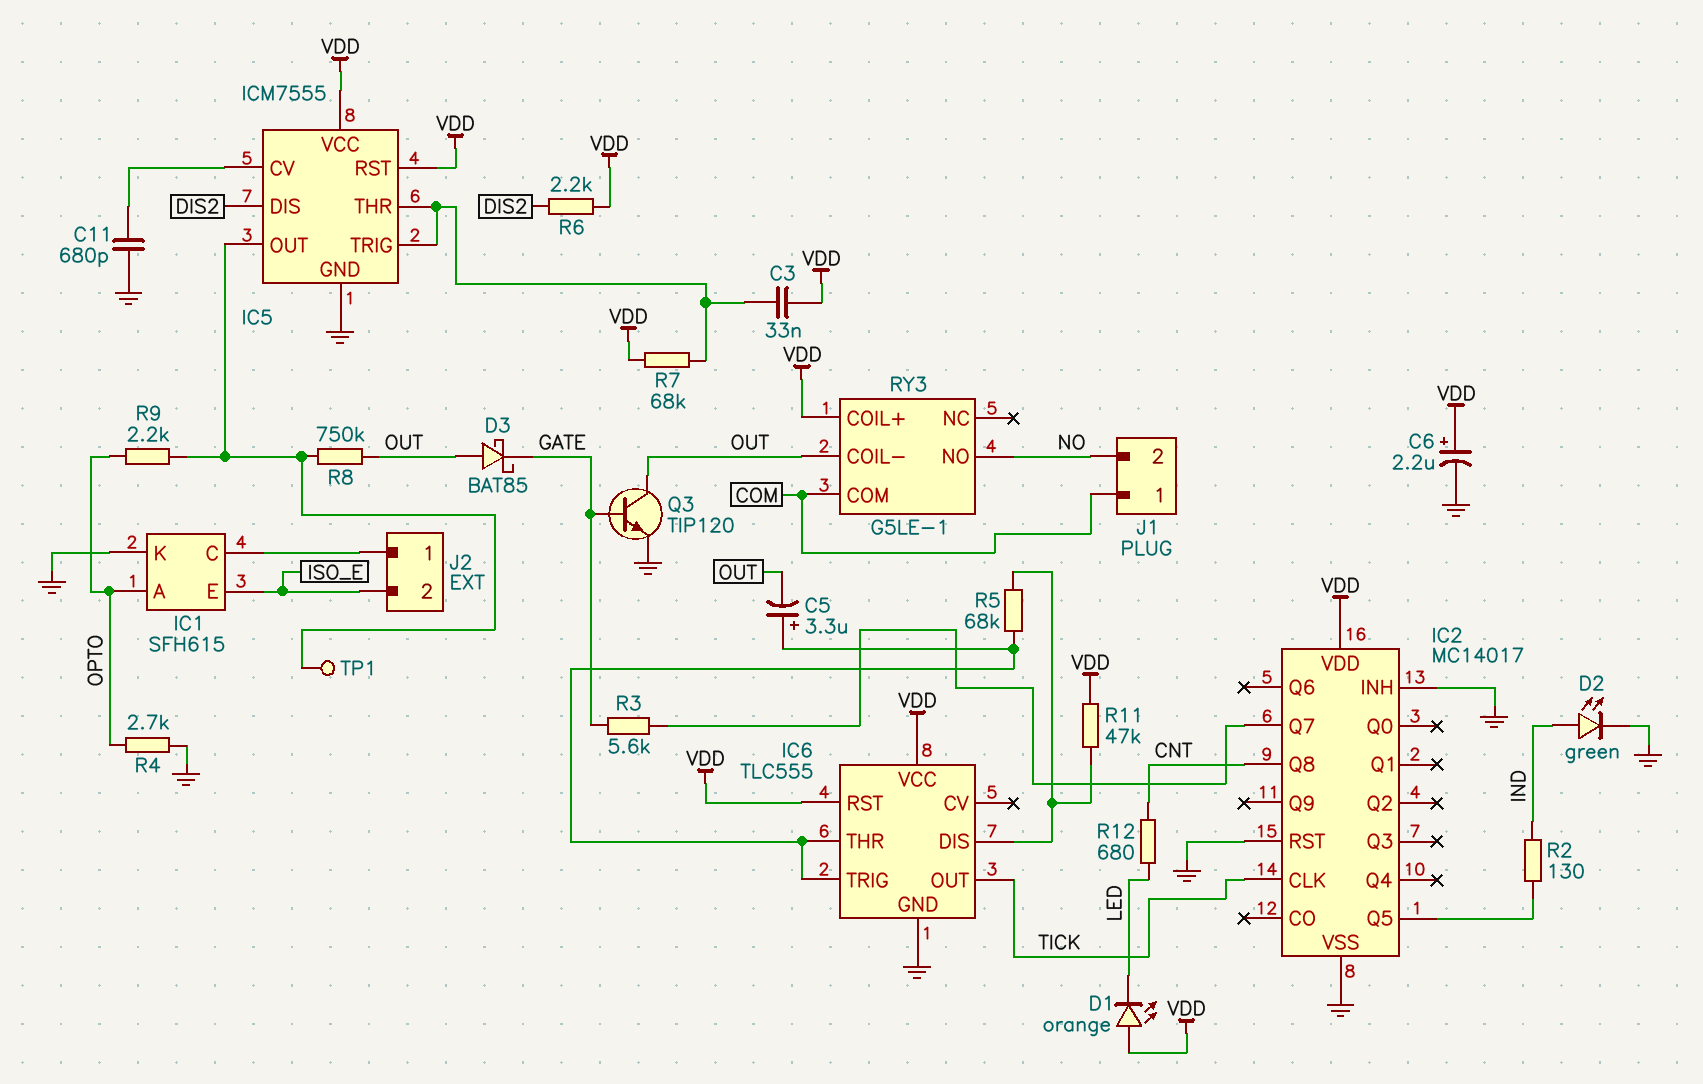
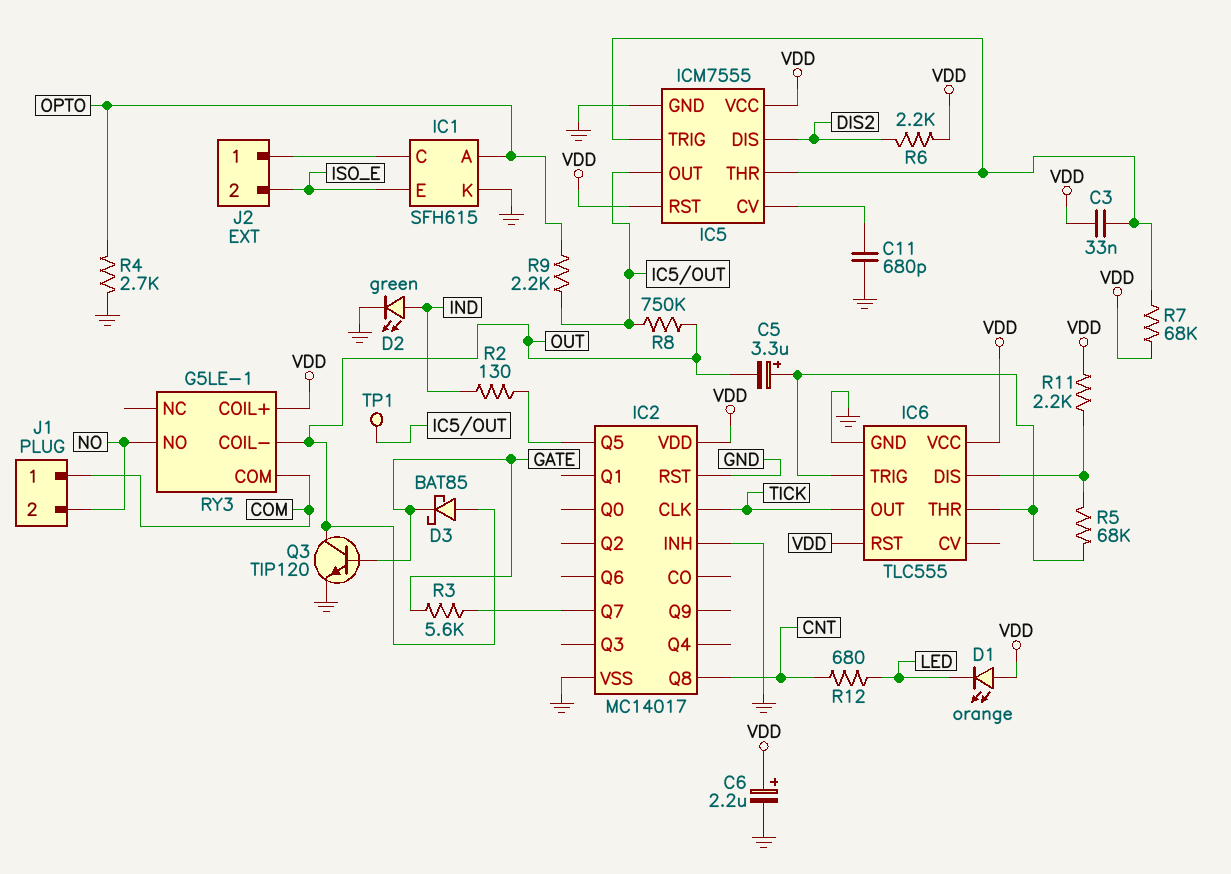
R11: 47k (IC6/DIS, VDD) -> 2.2k (IC6/DIS, VDD)

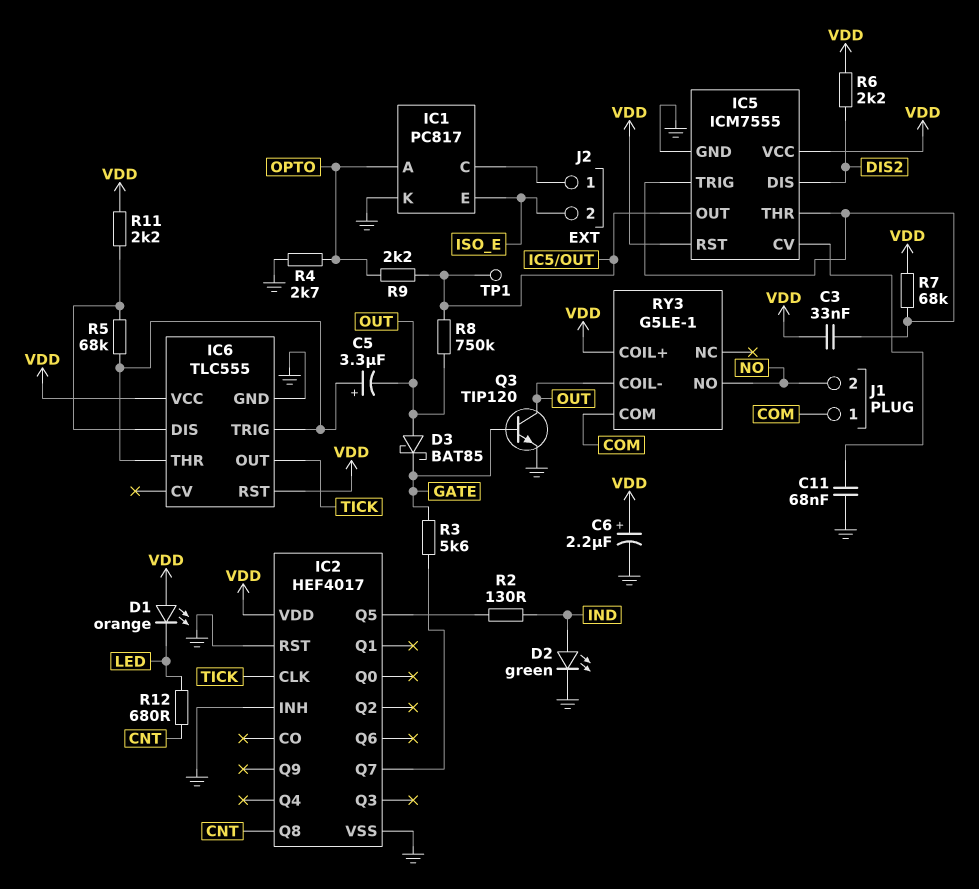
C11: 680pF (GND, IC5/CV) -> 68nF (GND, IC5/CV)
IC1: SFH615 -> PC817
IC2: MC14017 -> HEF4017

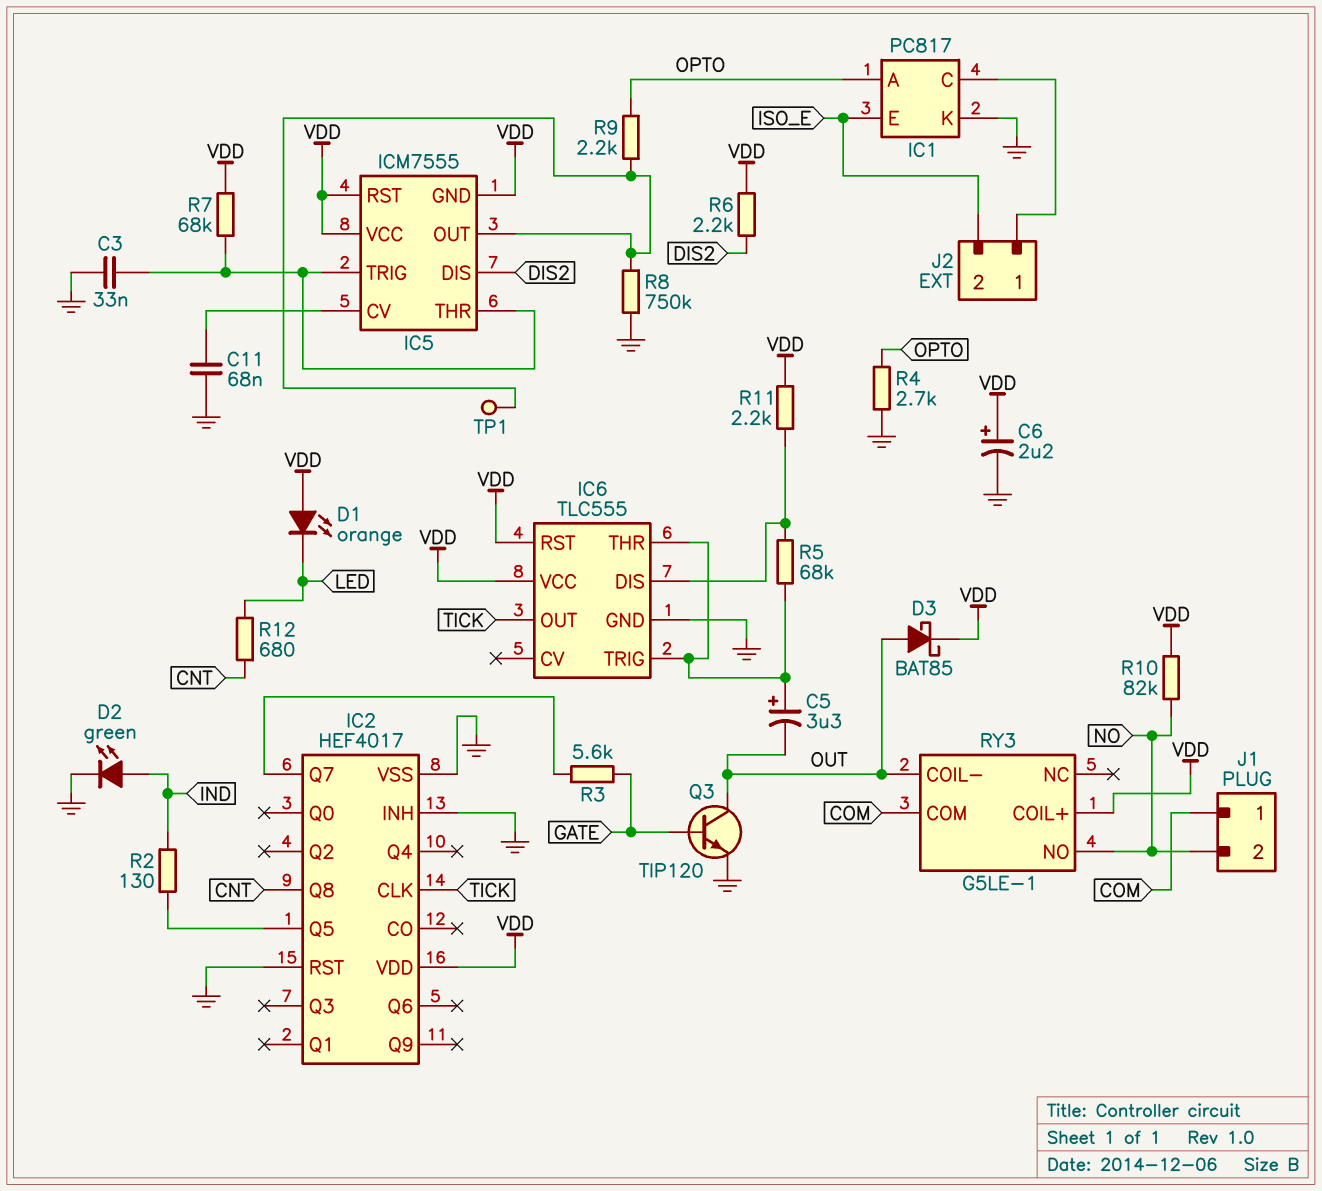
C3: 33nF (IC5/THR, VDD) -> 33nF (GND, IC5/THR)
D3: schottky BAT85 (A OUT, K GATE) -> schottky BAT85 (A OUT, K VDD)
IC5 pin GND: GND -> VDD
R8: 750k (IC5/OUT, OUT) -> 750k (GND, IC5/OUT)
R10: none -> 82k (NO, VDD)

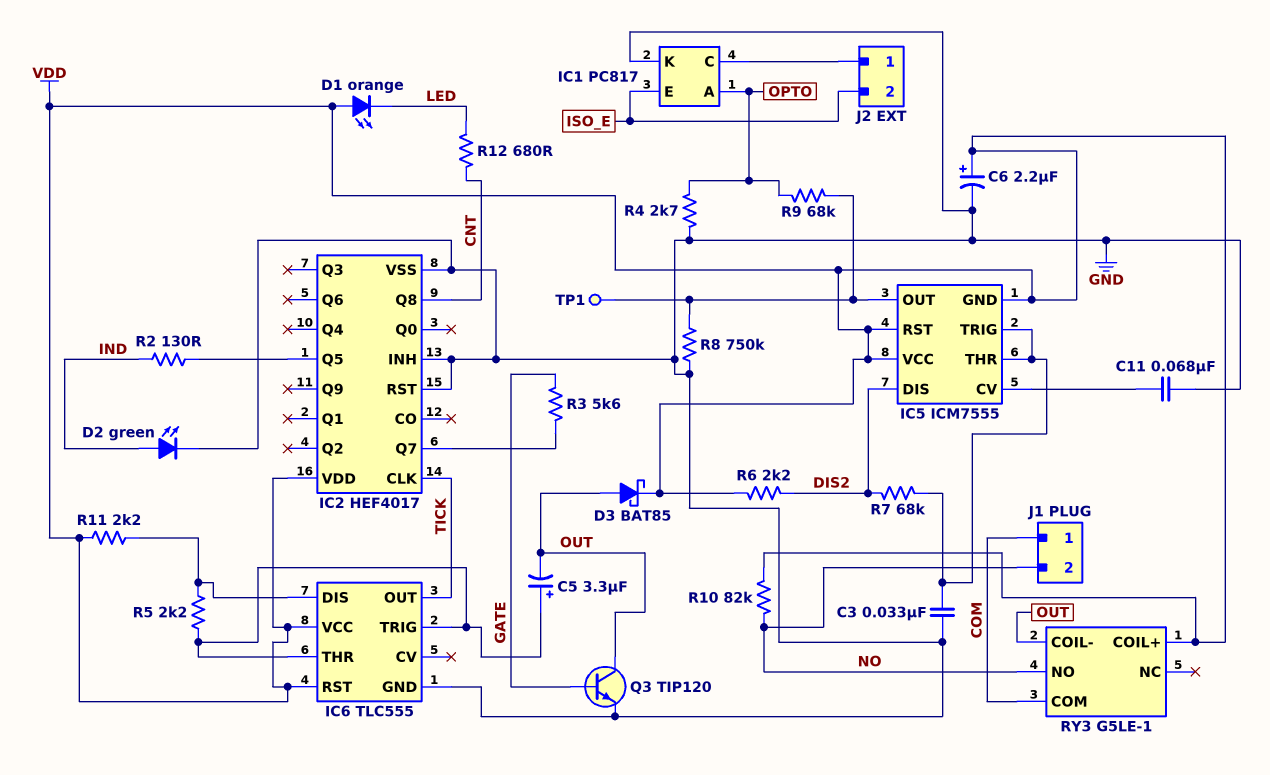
R5: 68k (IC6/DIS, IC6/THR) -> 2.2k (IC6/DIS, IC6/THR)
R7: 68k (IC5/THR, VDD) -> 68k (DIS2, IC5/THR)
R9: 2.2k (IC5/OUT, OPTO) -> 68k (IC5/OUT, OPTO)

